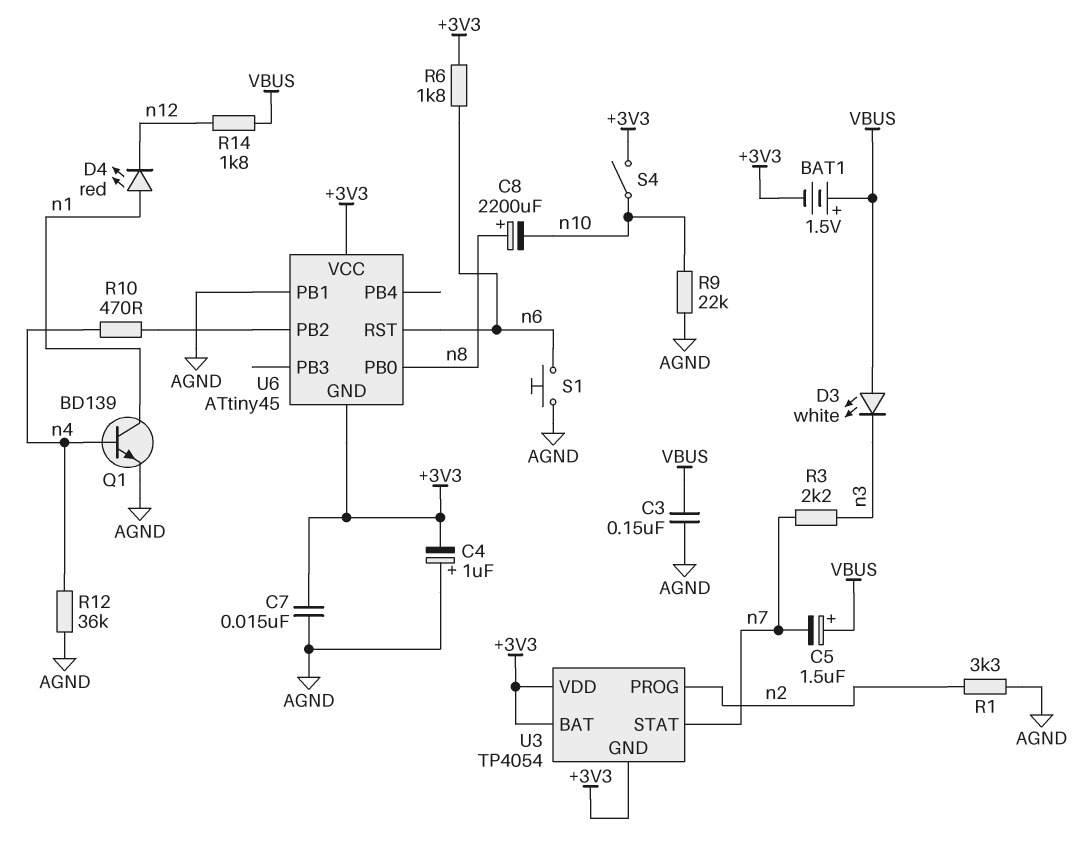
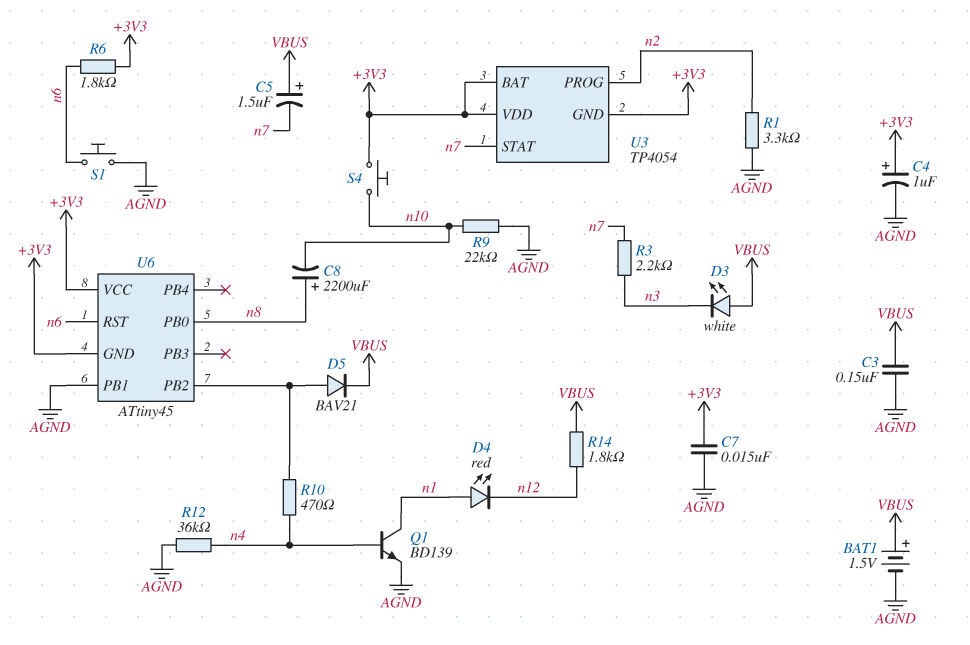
BAT1: 1.5V (plus VBUS, minus +3V3) -> 1.5V (plus VBUS, minus AGND)
C4: 1uF (plus AGND, minus +3V3) -> 1uF (plus +3V3, minus AGND)
D5: none -> diode BAV21 (A U6/PB2, K VBUS)
S4: switch (+3V3, n10) -> button (+3V3, n10)

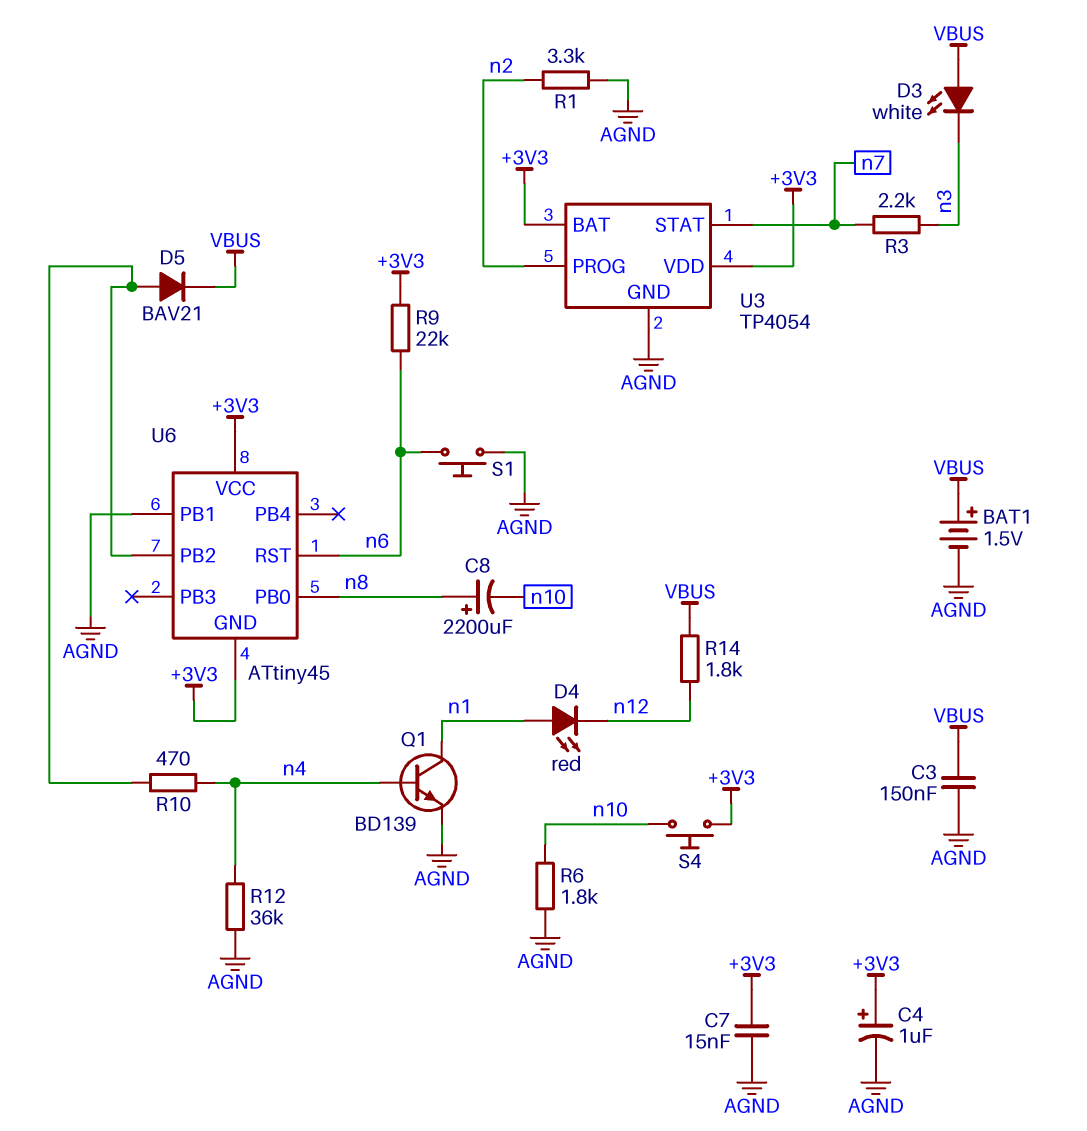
C5: 1.5uF (plus VBUS, minus n7) -> none
R6: 1.8k (+3V3, n6) -> 1.8k (AGND, n10)
R9: 22k (AGND, n10) -> 22k (+3V3, n6)
U3 pin GND: +3V3 -> AGND

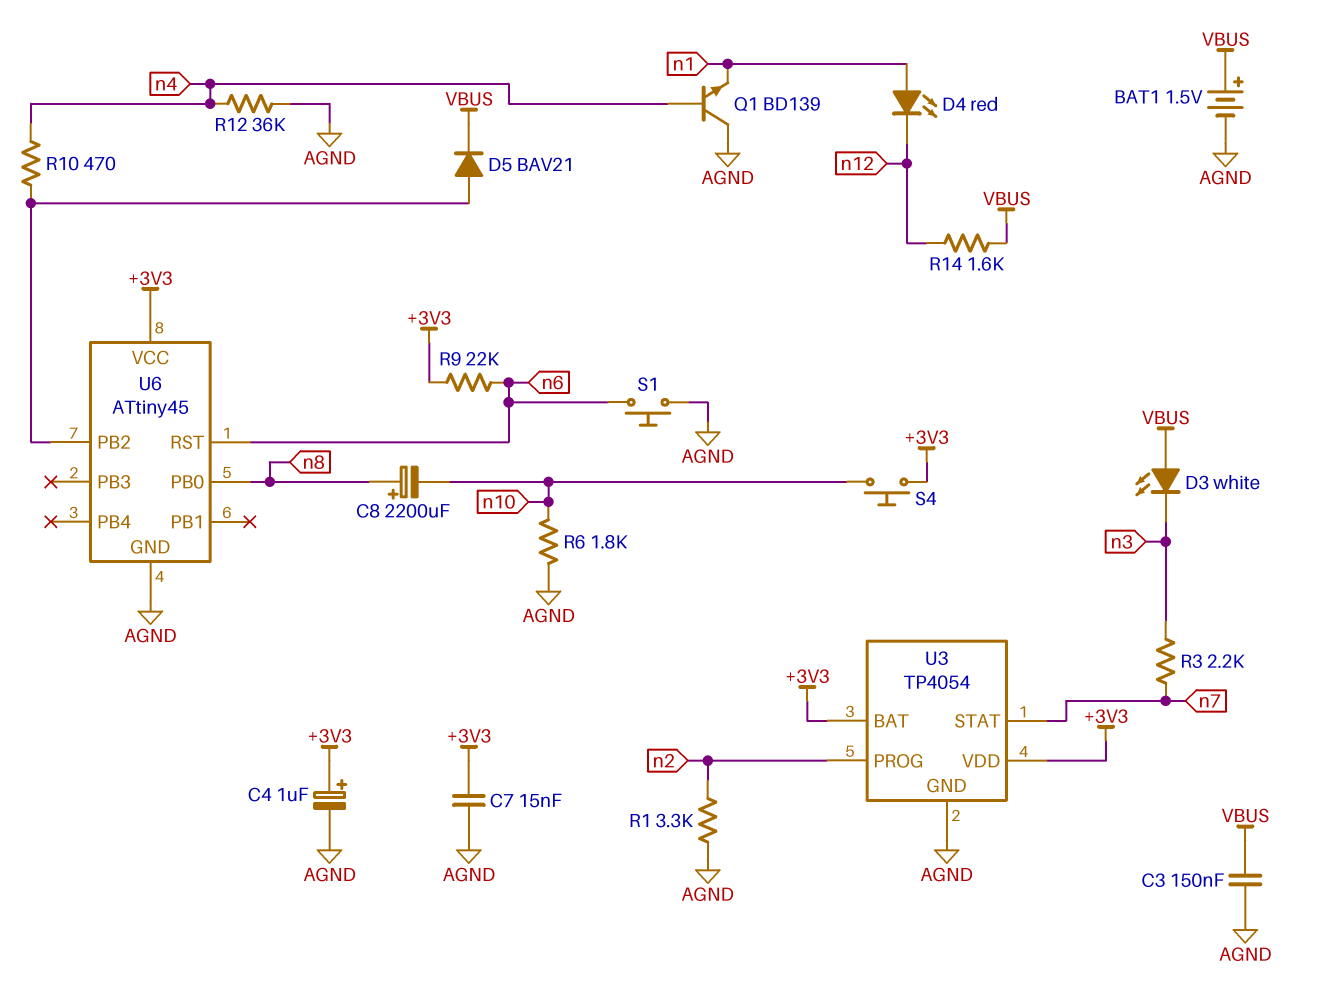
Q1: NPN BD139 (B n4, C n1, E AGND) -> NPN BD139 (B n4, C AGND, E n1)
R14: 1.8k (VBUS, n12) -> 1.6k (VBUS, n12)
U6 pin GND: +3V3 -> AGND
U6 pin PB1: AGND -> none

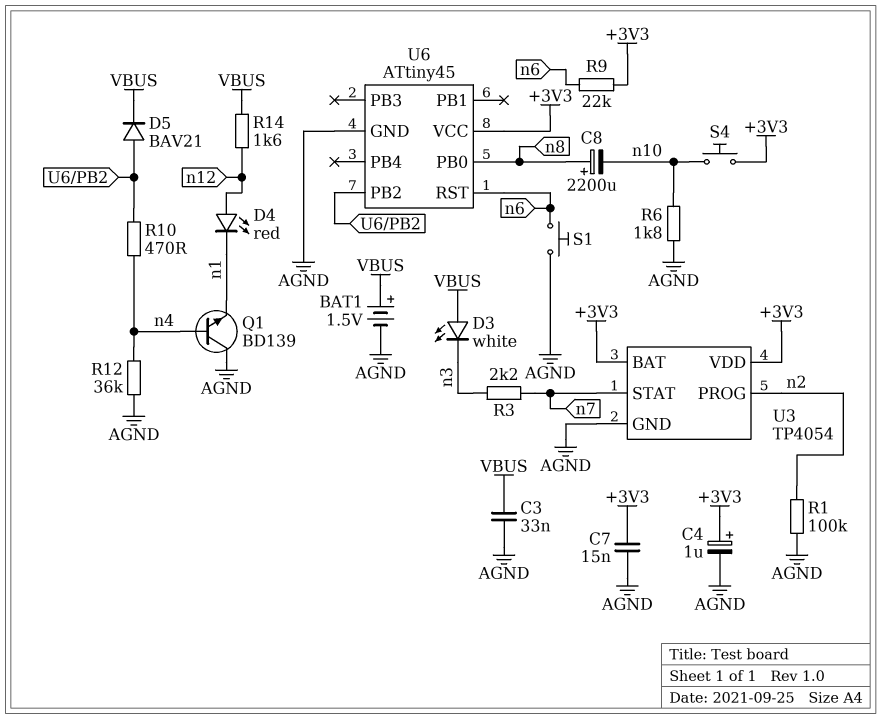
C3: 150nF (AGND, VBUS) -> 33nF (AGND, VBUS)
D4: LED red (A n1, K n12) -> LED red (A n12, K n1)
R1: 3.3k (AGND, n2) -> 100k (AGND, n2)

